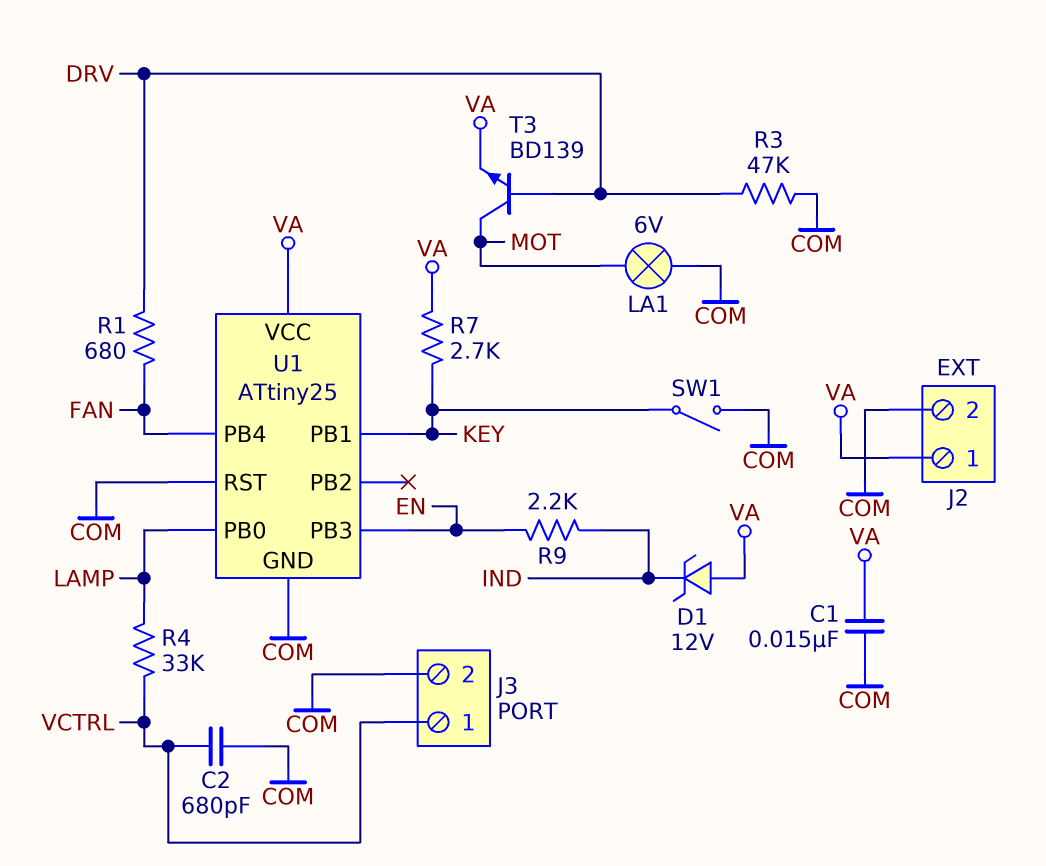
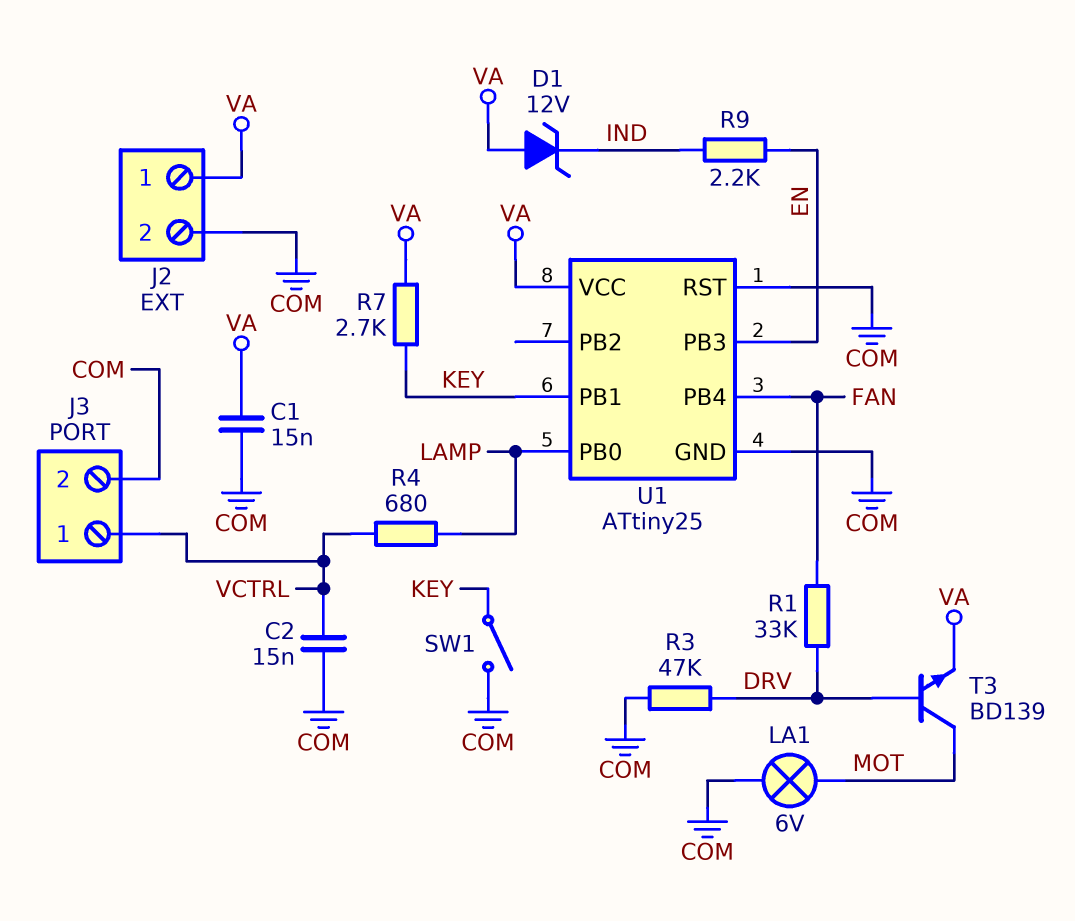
C2: 680pF (COM, VCTRL) -> 15nF (COM, VCTRL)
R1: 680 (DRV, FAN) -> 33k (DRV, FAN)
R4: 33k (LAMP, VCTRL) -> 680 (LAMP, VCTRL)

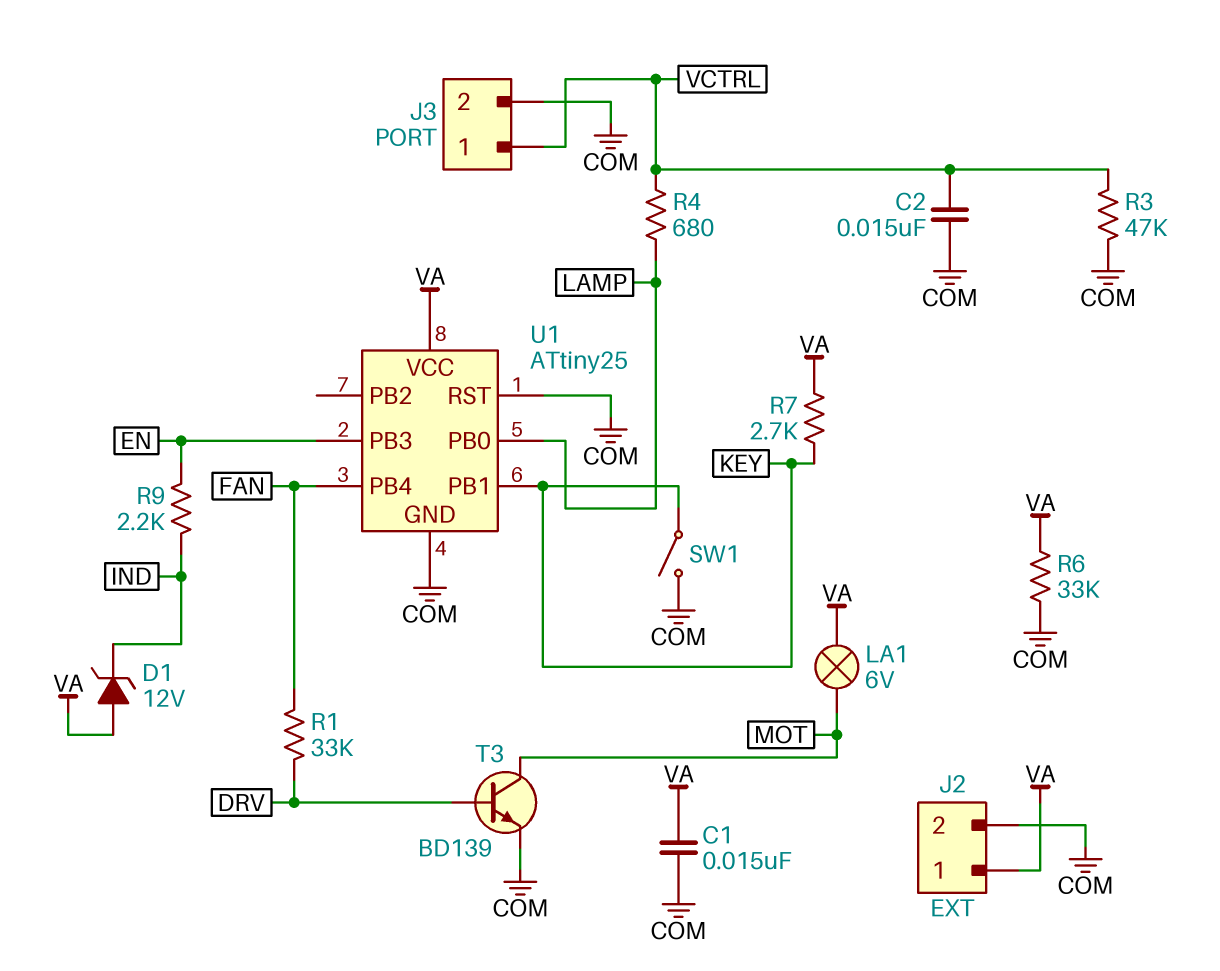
LA1: lamp 6V (COM, MOT) -> lamp 6V (MOT, VA)
R3: 47k (COM, DRV) -> 47k (COM, VCTRL)
R6: none -> 33k (COM, VA)
T3: NPN BD139 (B DRV, C MOT, E VA) -> NPN BD139 (B DRV, C MOT, E COM)

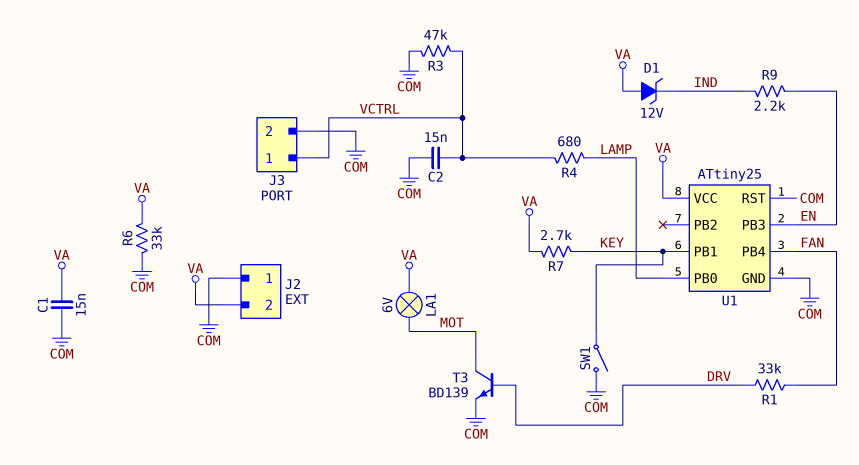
J2 pin 1: VA -> COM
J2 pin 2: COM -> VA

